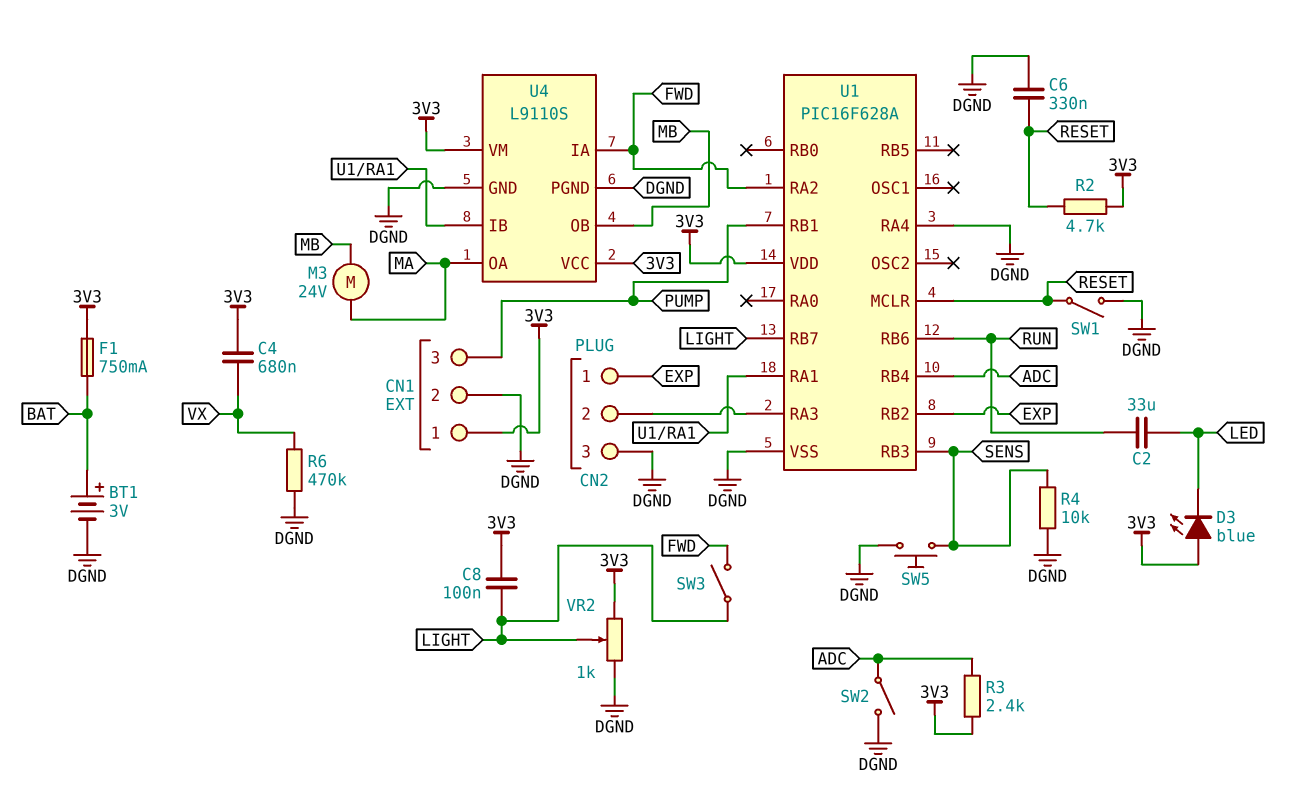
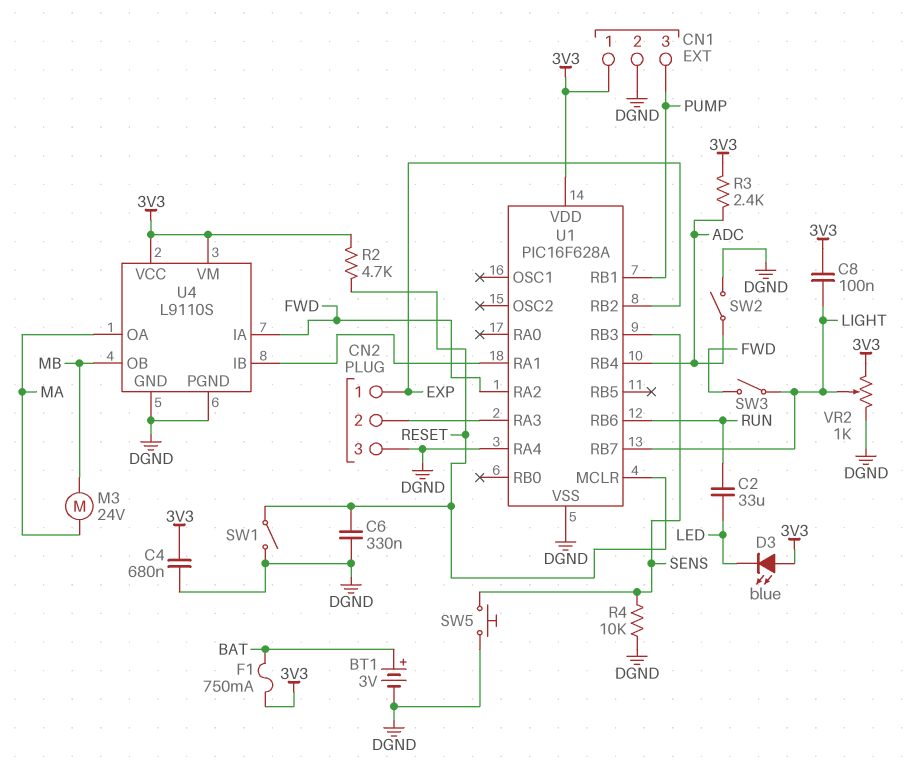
C4: 680nF (3V3, VX) -> 680nF (3V3, DGND)
R6: 470k (DGND, VX) -> none

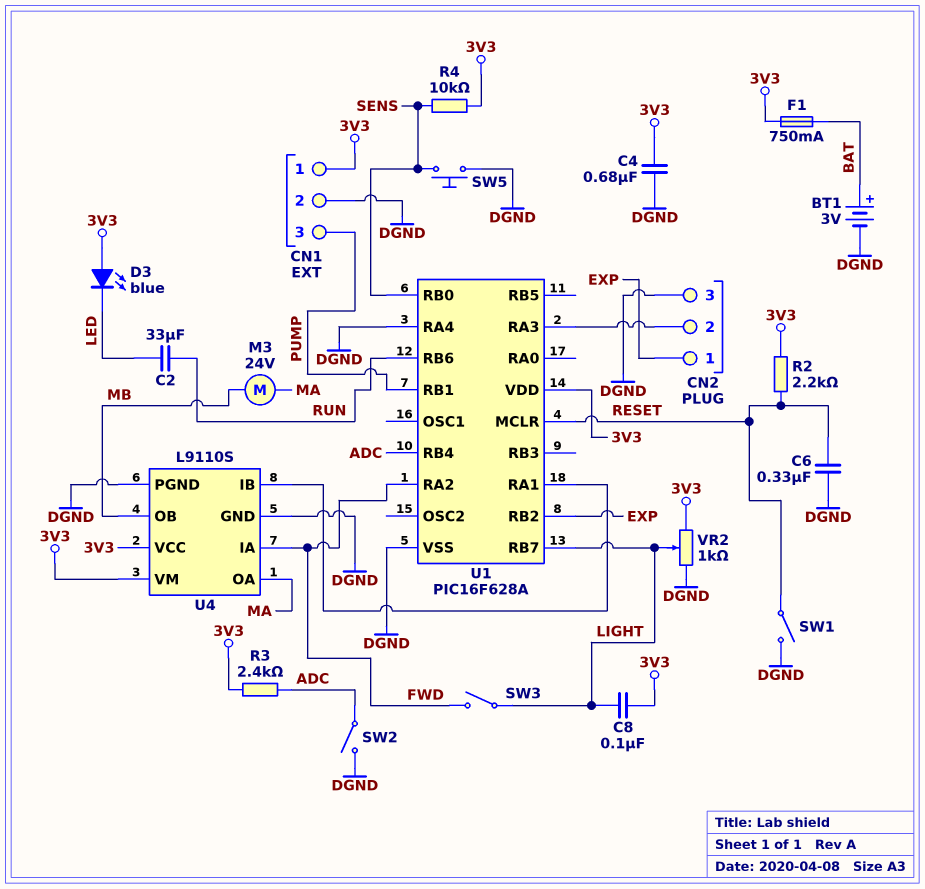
R2: 4.7k (3V3, RESET) -> 2.2k (3V3, RESET)
R4: 10k (DGND, SENS) -> 10k (3V3, SENS)
U1 pin RB0: none -> SENS
U1 pin RB3: SENS -> none

